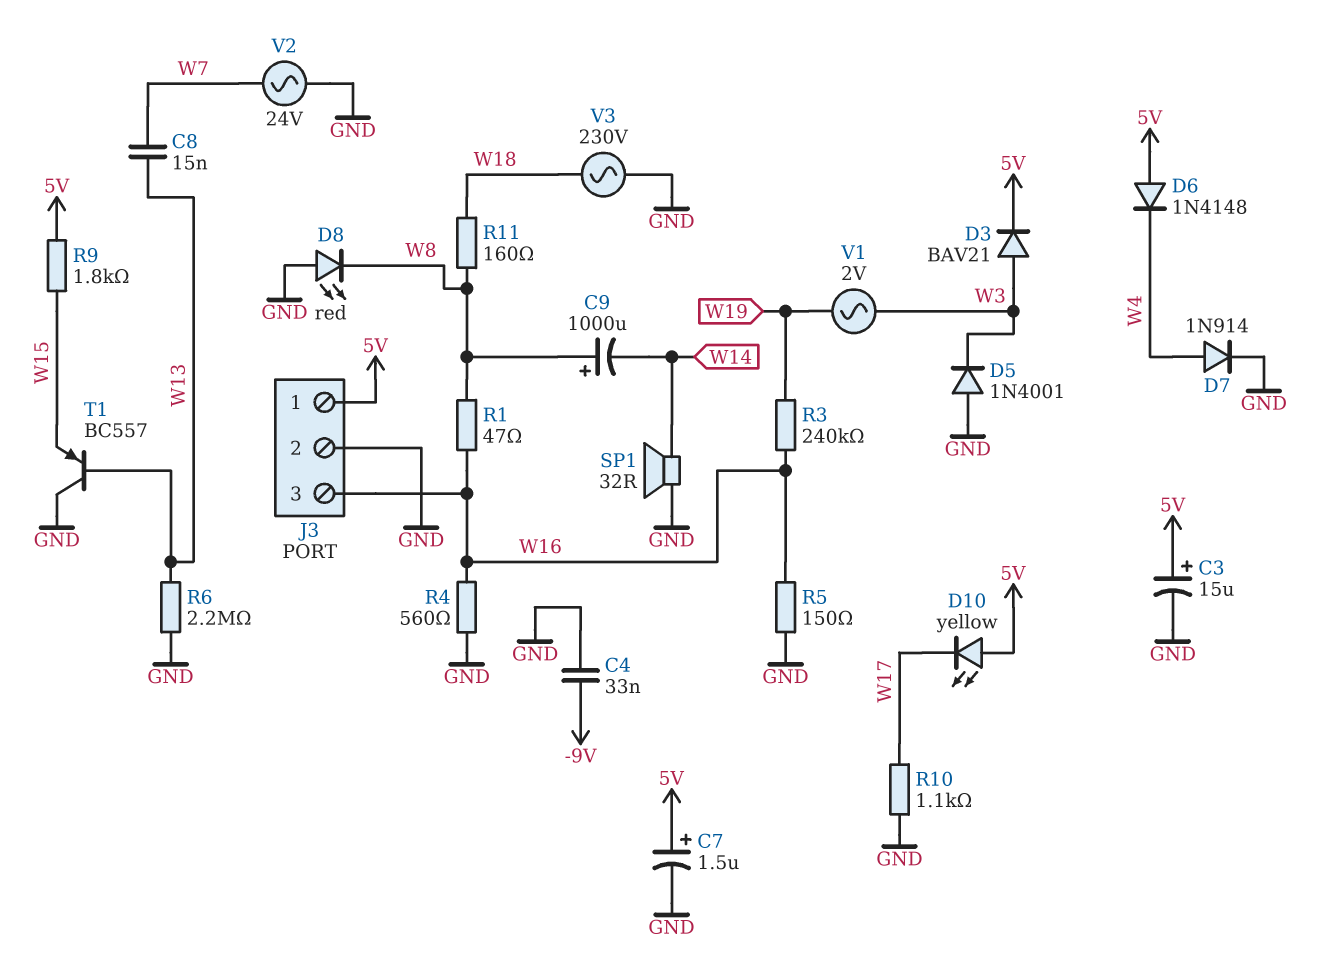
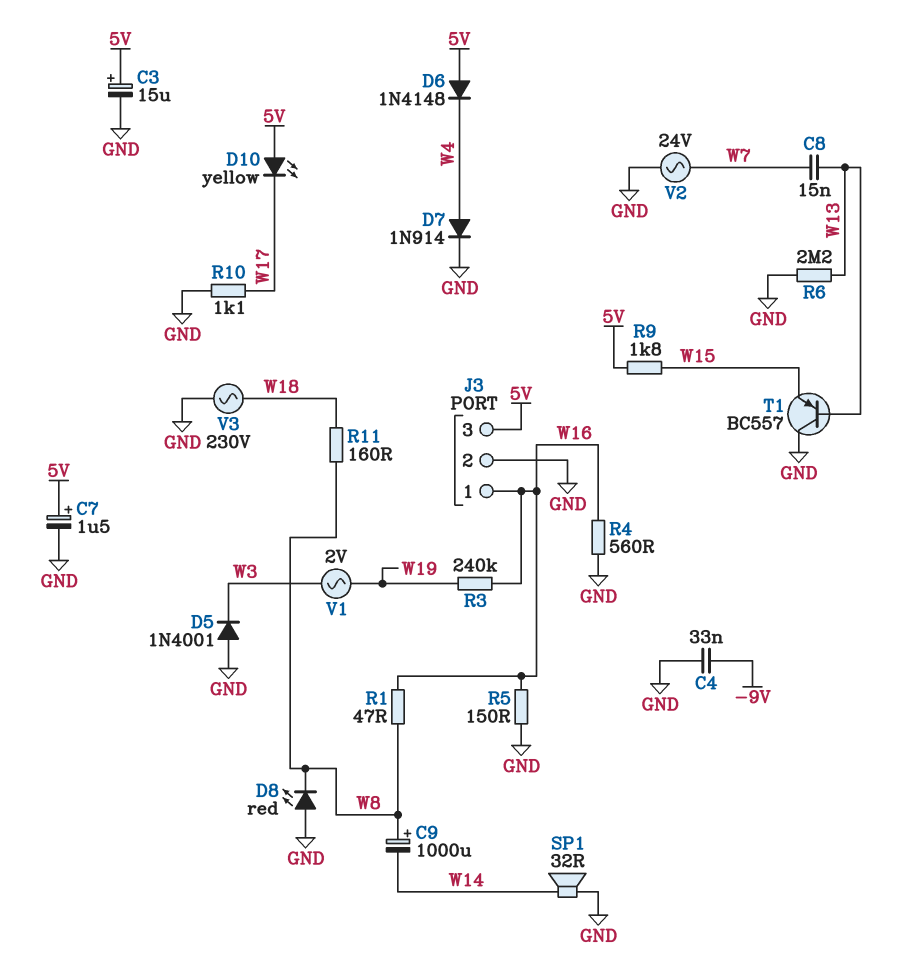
D3: diode BAV21 (A W3, K 5V) -> none
J3 pin 1: 5V -> W16
J3 pin 3: W16 -> 5V

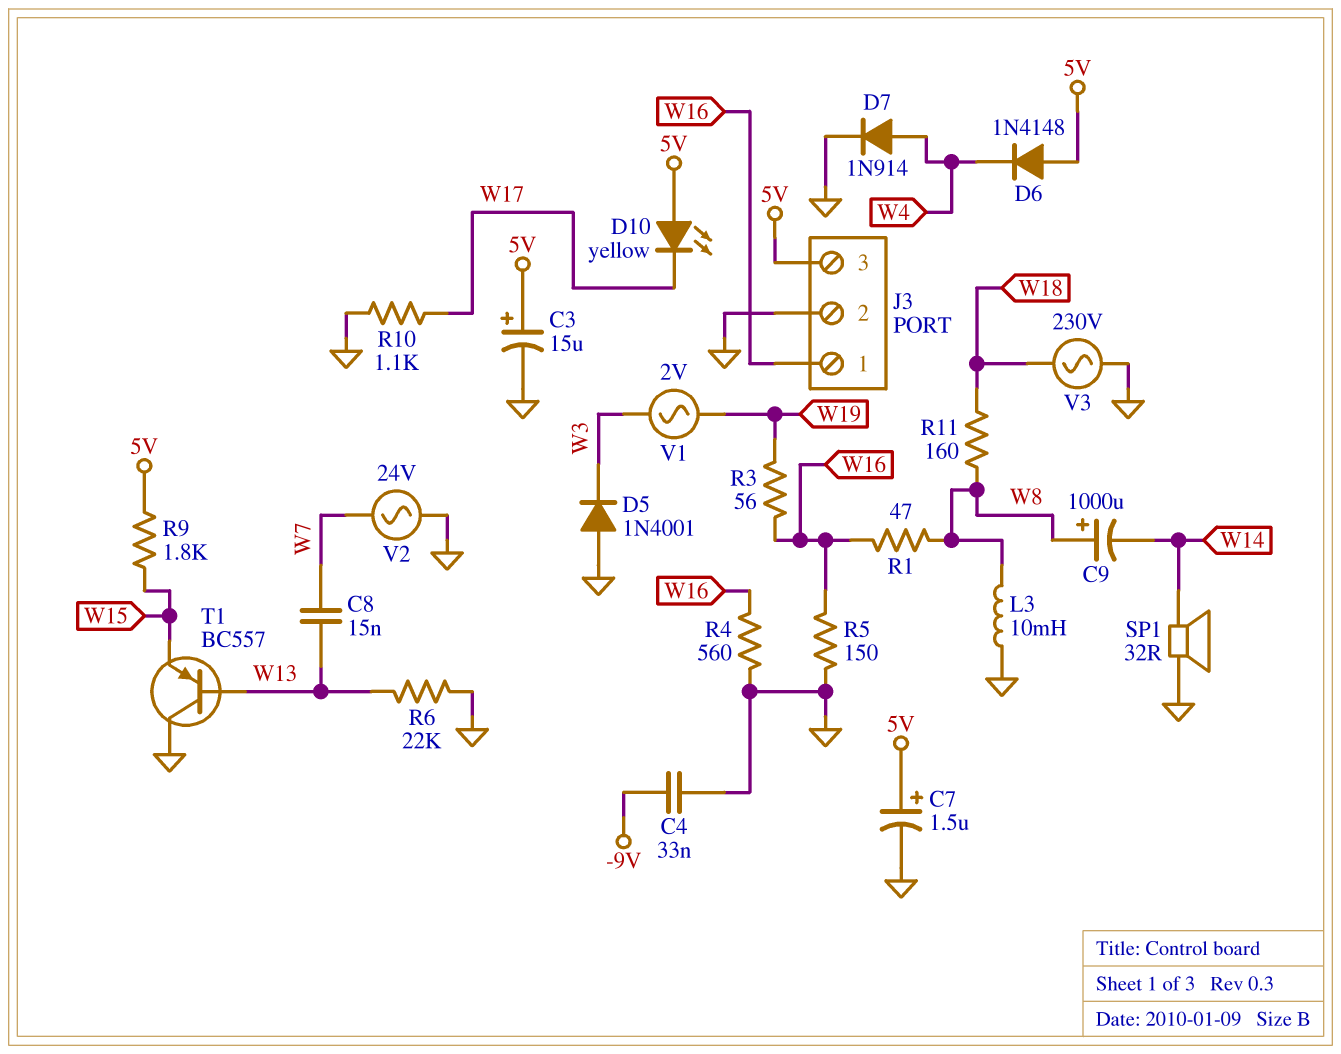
D8: LED red (A GND, K W8) -> none
L3: none -> 10mH (GND, W8)
R3: 240k (W16, W19) -> 56 (W16, W19)
R6: 2.2M (GND, W13) -> 22k (GND, W13)

